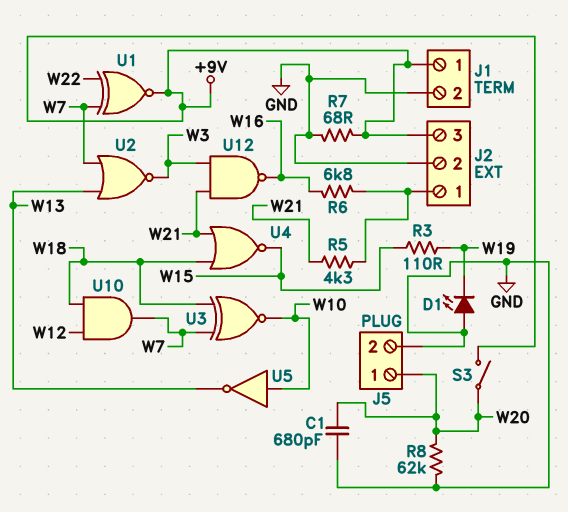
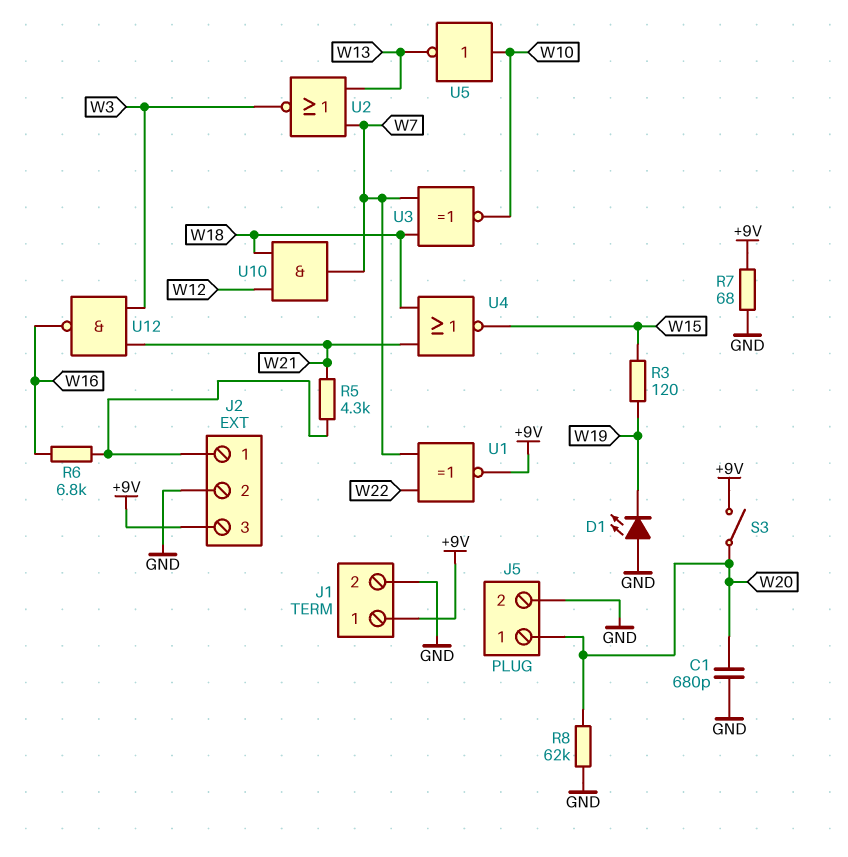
R3: 110 (W15, W19) -> 120 (W15, W19)

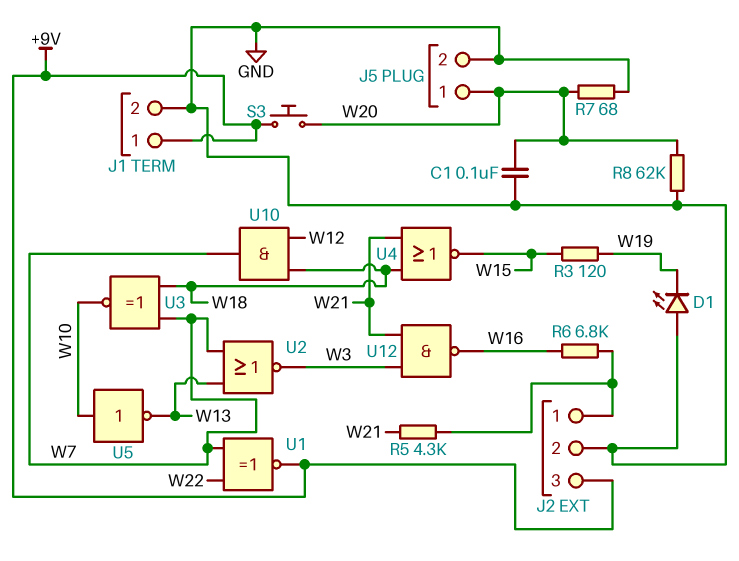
C1: 680pF (GND, W20) -> 100nF (GND, W20)
R7: 68 (+9V, GND) -> 68 (GND, W20)
S3: switch (+9V, W20) -> button (+9V, W20)

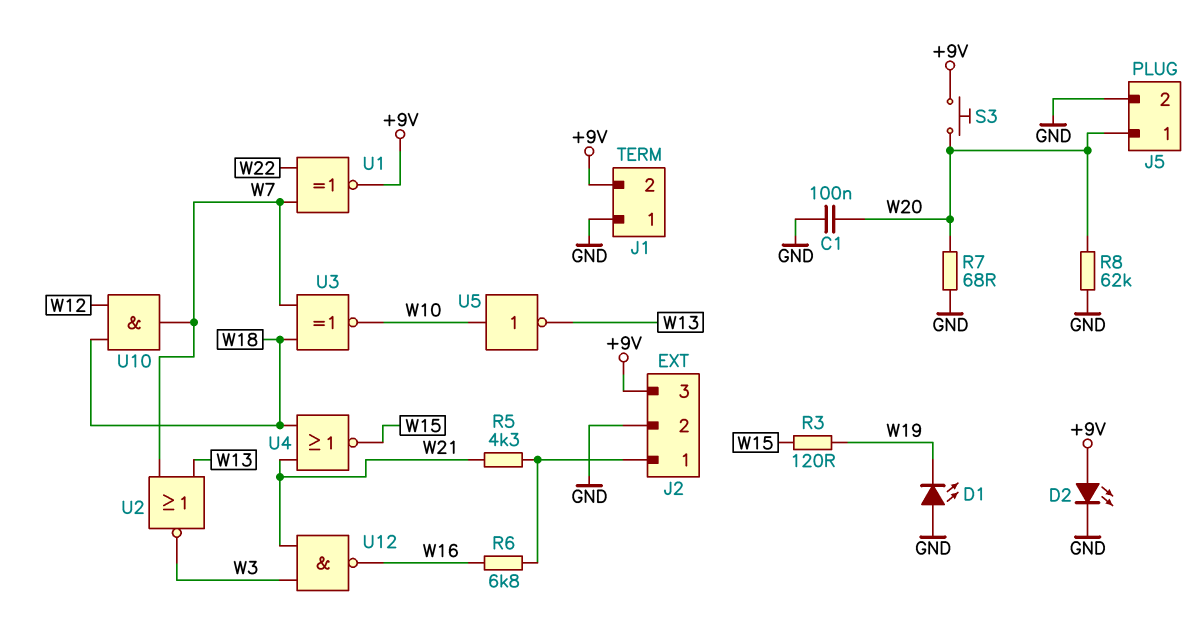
D2: none -> LED (A +9V, K GND)
J1 pin 1: +9V -> GND
J1 pin 2: GND -> +9V

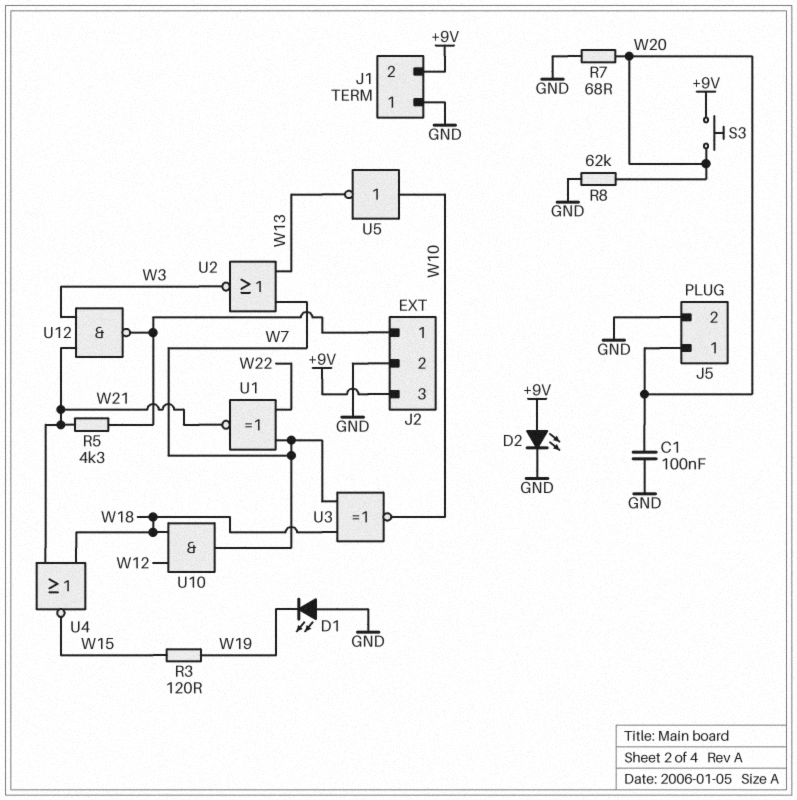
R6: 6.8k (J2/1, W16) -> none
U1: XNOR (in W7, in W22, out +9V) -> XNOR (in W7, in W22, out W21)
U12: NAND (in W3, in W21, out W16) -> NAND (in W3, in W21, out J2/1)

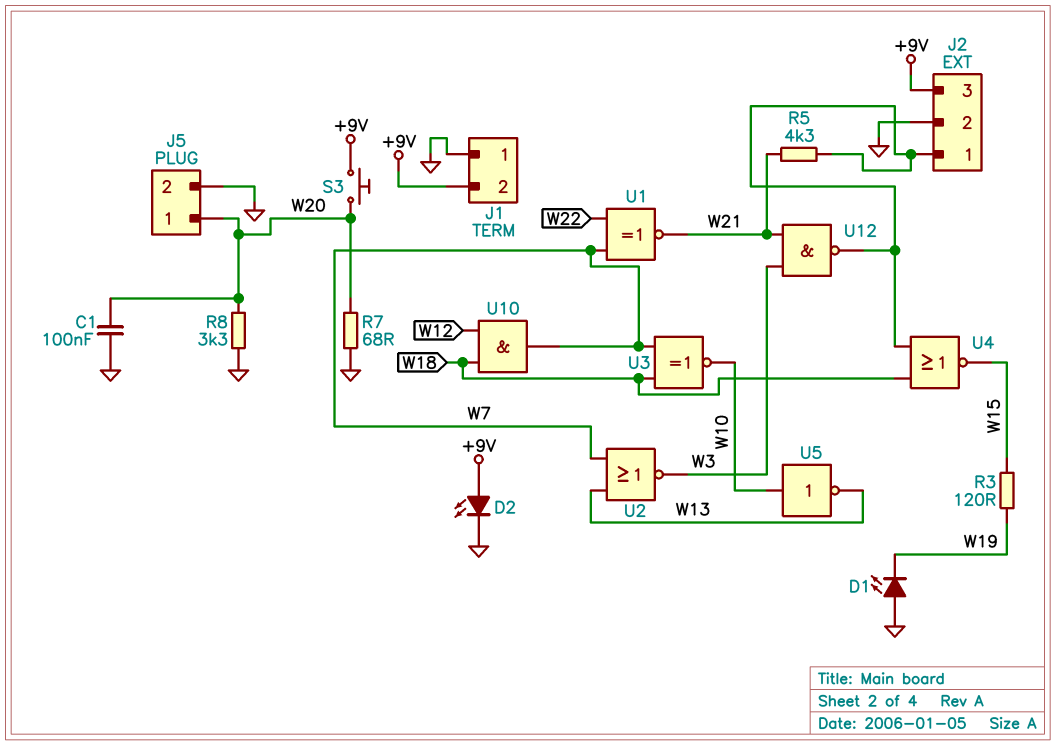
R8: 62k (GND, W20) -> 3.3k (GND, W20)
U4: NOR (in W18, in W21, out W15) -> NOR (in J2/1, in W18, out W15)

